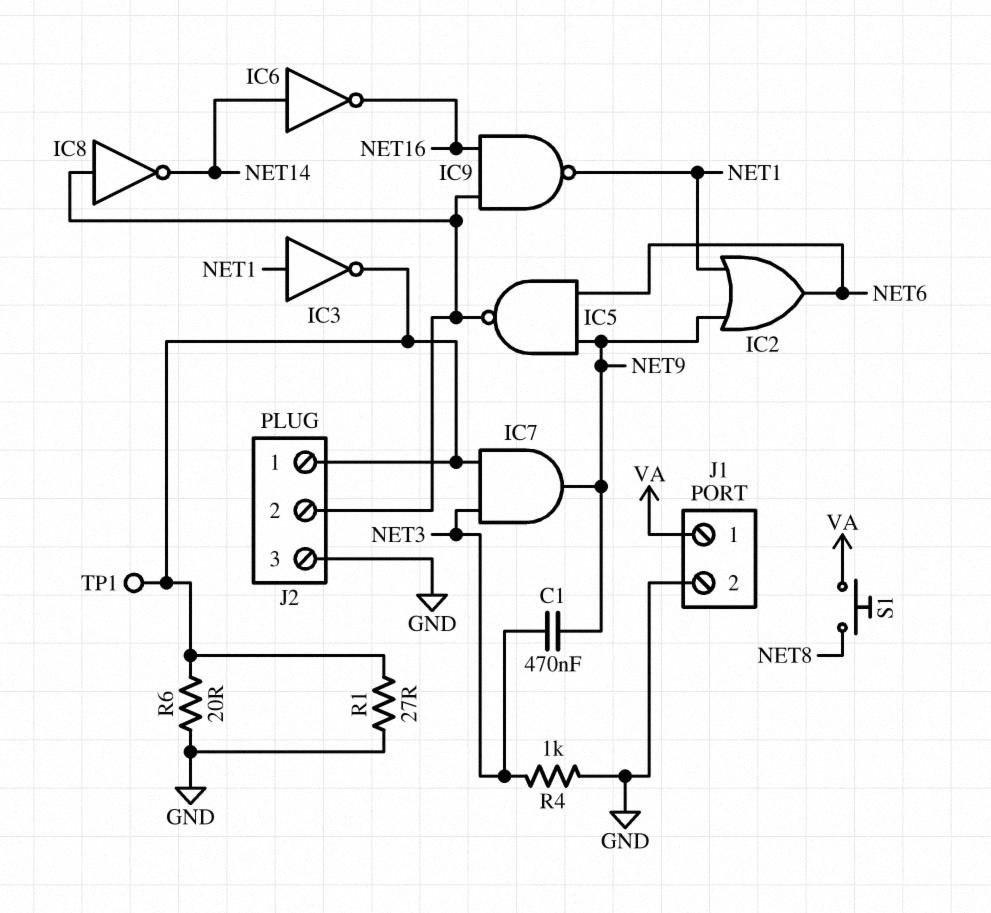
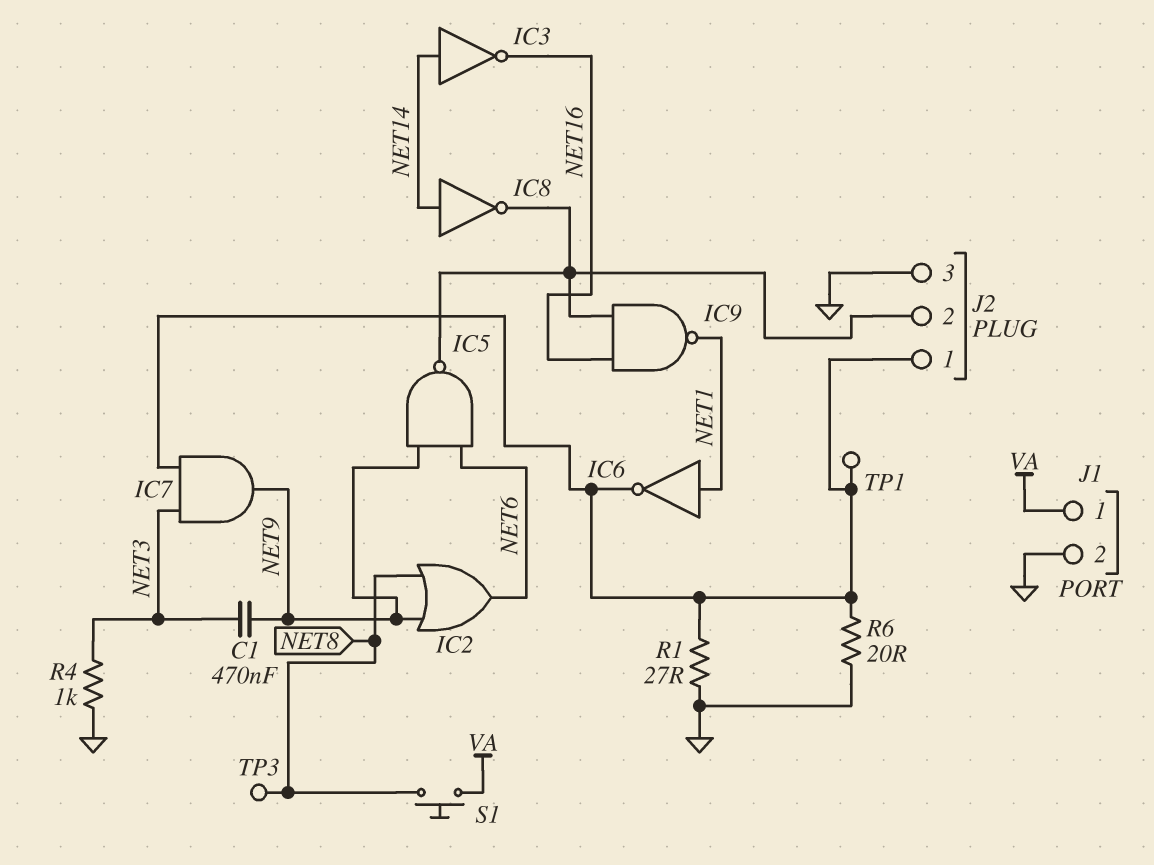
IC2: OR (in NET1, in NET9, out NET6) -> OR (in NET8, in NET9, out NET6)
IC3: NOT (in NET1, out J2/1) -> NOT (in NET14, out NET16)
IC6: NOT (in NET14, out NET16) -> NOT (in NET1, out J2/1)
IC8: NOT (in J2/2, out NET14) -> NOT (in NET14, out J2/2)
TP3: none -> test point (NET8)

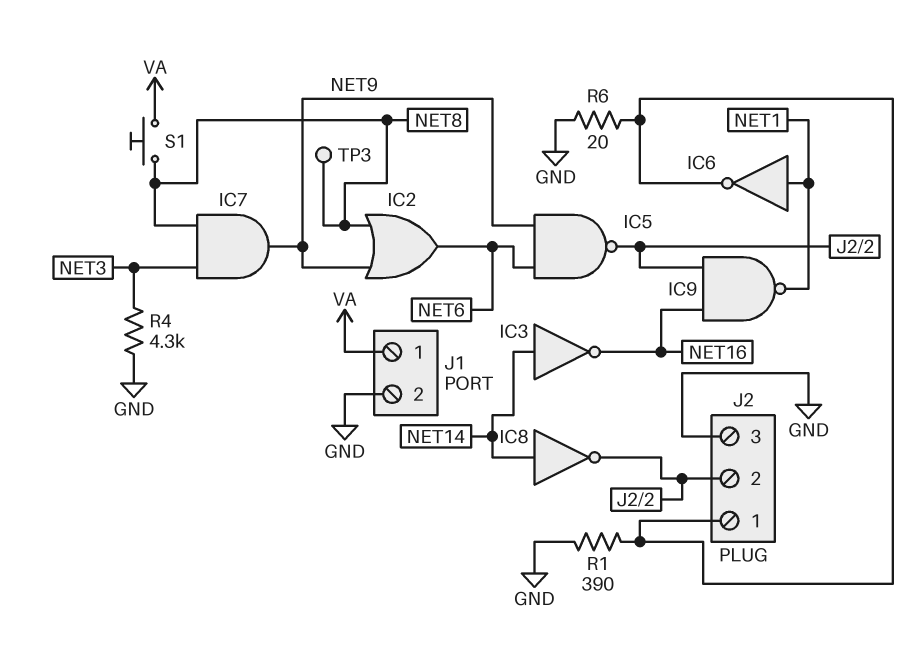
C1: 470nF (NET3, NET9) -> none
IC7: AND (in J2/1, in NET3, out NET9) -> AND (in NET3, in NET8, out NET9)
R1: 27 (GND, J2/1) -> 390 (GND, J2/1)
R4: 1k (GND, NET3) -> 4.3k (GND, NET3)
TP1: test point (J2/1) -> none

